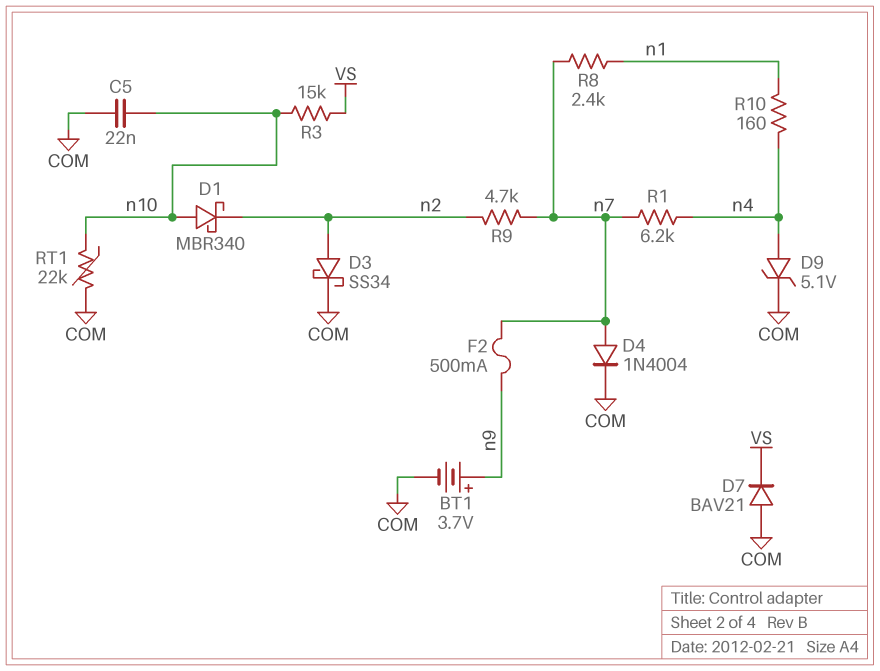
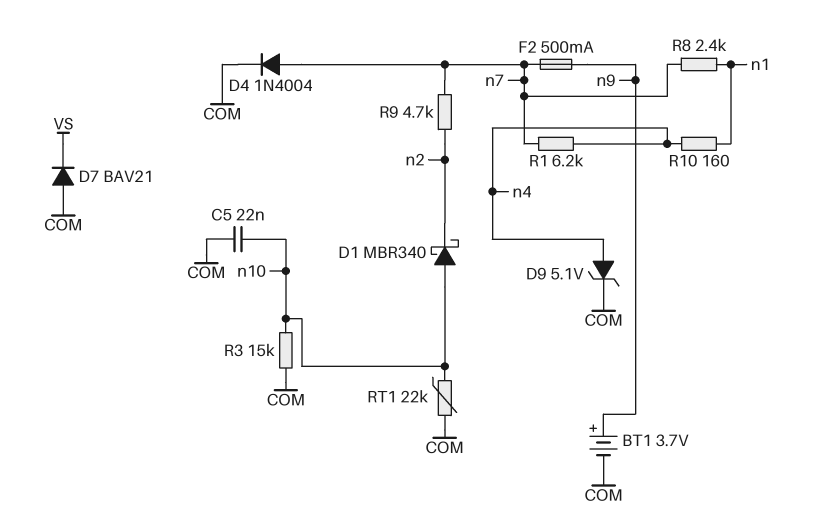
D3: schottky SS34 (A n2, K COM) -> none
R3: 15k (VS, n10) -> 15k (COM, n10)

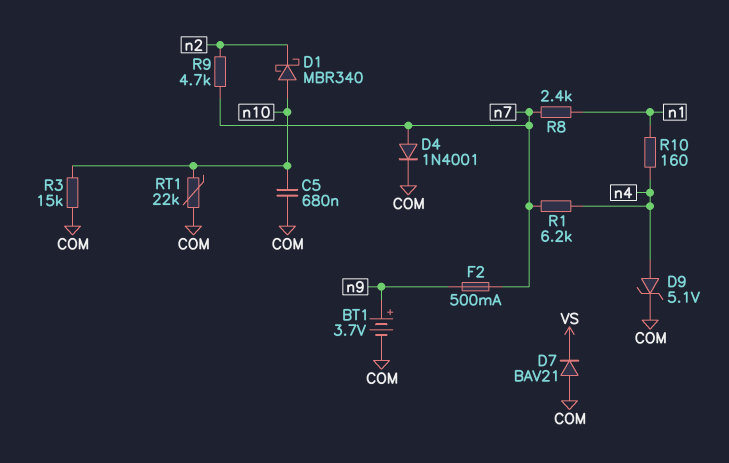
C5: 22nF (COM, n10) -> 680nF (COM, n10)
D4: diode 1N4004 (A n7, K COM) -> diode 1N4001 (A n7, K COM)

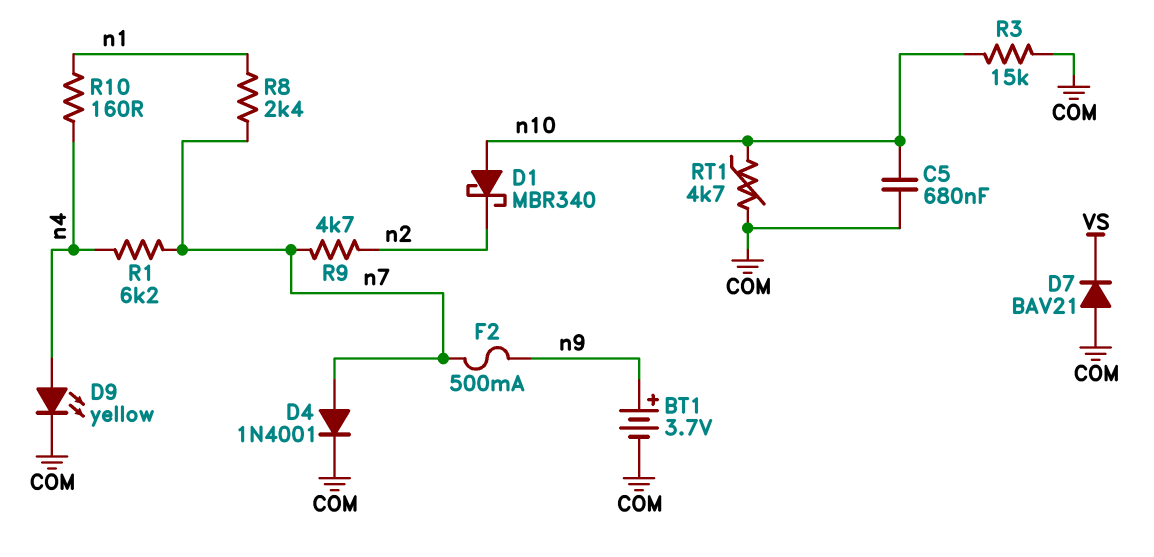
D9: zener 5.1V (A n4, K COM) -> LED yellow (A n4, K COM)
RT1: 22k (COM, n10) -> 4.7k (COM, n10)

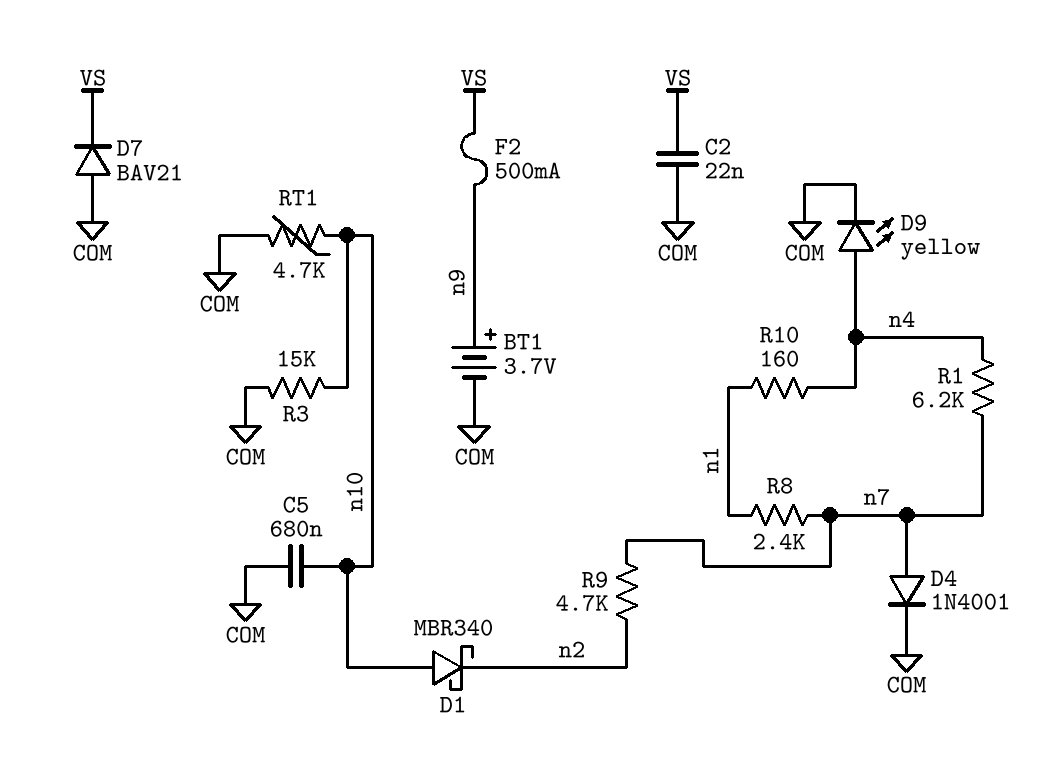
C2: none -> 22nF (COM, VS)
F2: 500mA (n7, n9) -> 500mA (VS, n9)

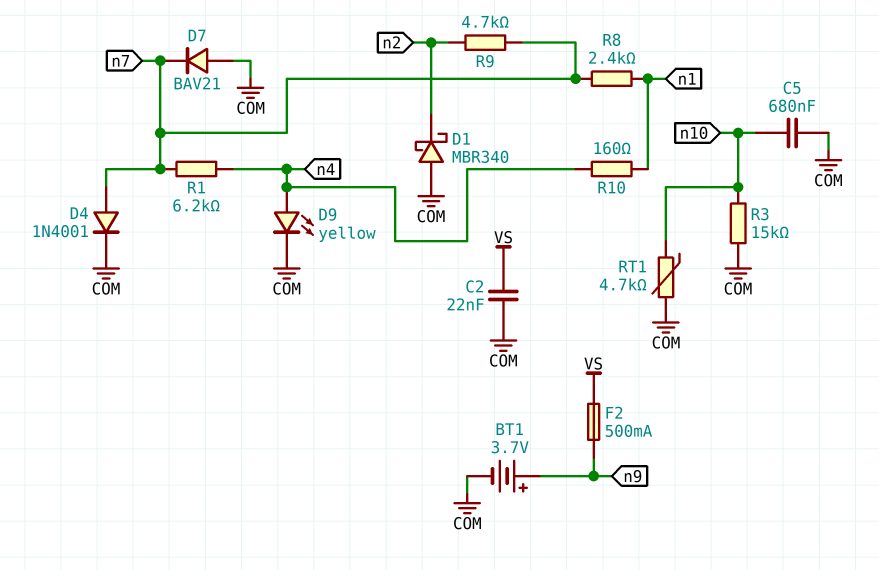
D1: schottky MBR340 (A n10, K n2) -> schottky MBR340 (A COM, K n2)
D7: diode BAV21 (A COM, K VS) -> diode BAV21 (A COM, K n7)

